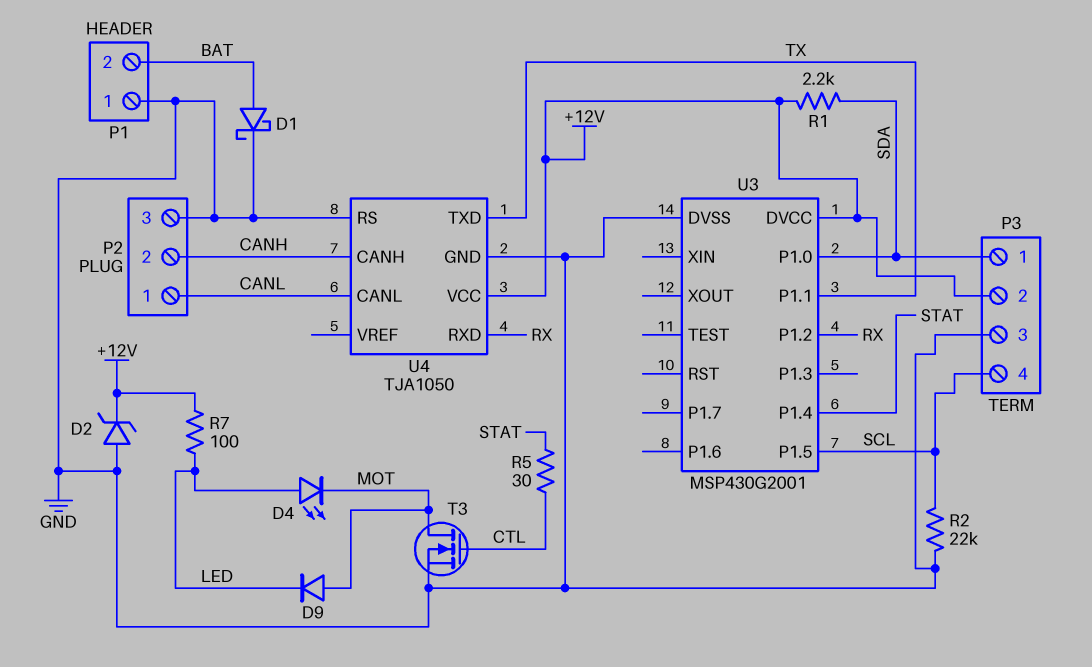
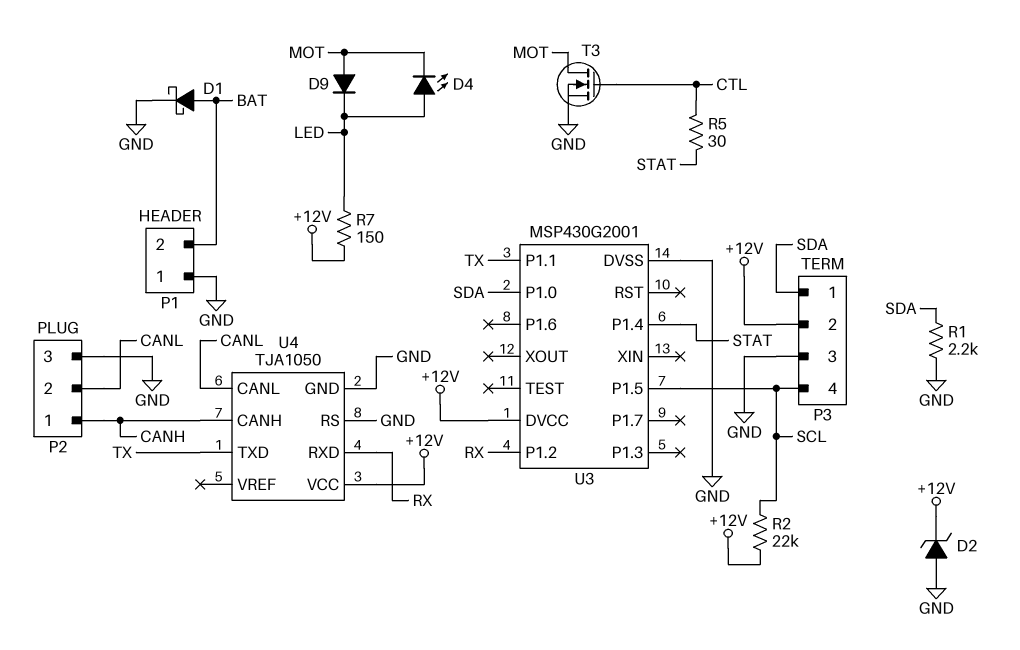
P2 pin 1: CANL -> CANH
P2 pin 2: CANH -> CANL
R1: 2.2k (+12V, SDA) -> 2.2k (GND, SDA)
R2: 22k (GND, SCL) -> 22k (+12V, SCL)
R7: 100 (+12V, LED) -> 150 (+12V, LED)

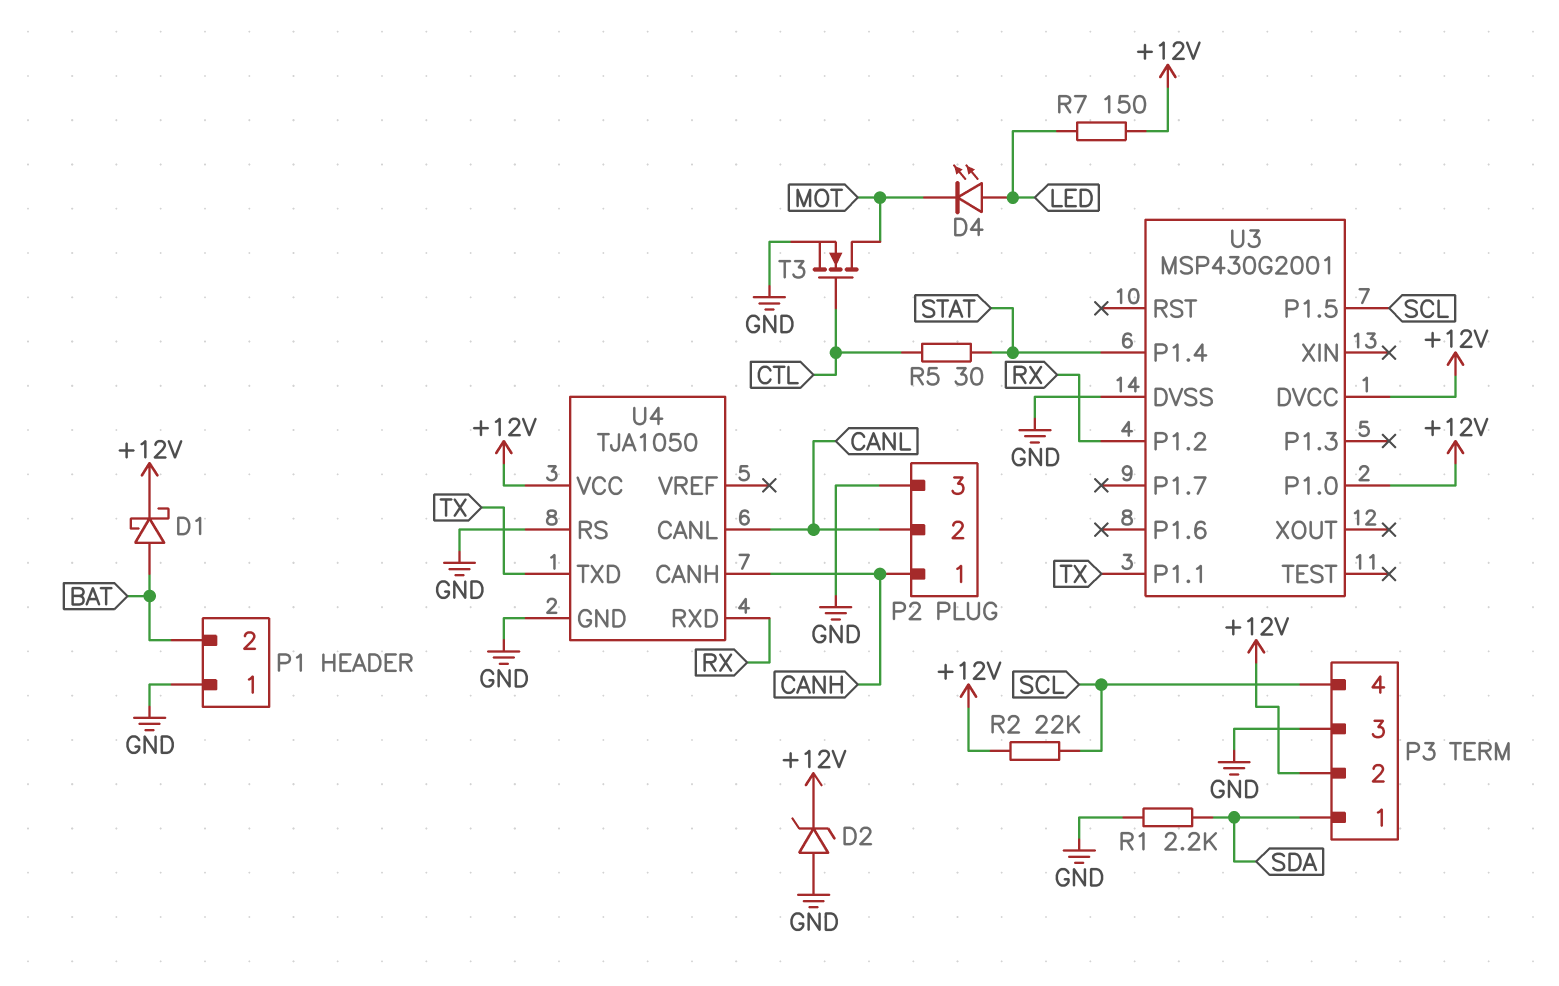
D1: schottky (A BAT, K GND) -> schottky (A BAT, K +12V)
D9: diode (A MOT, K LED) -> none
U3 pin P1.0: SDA -> +12V

